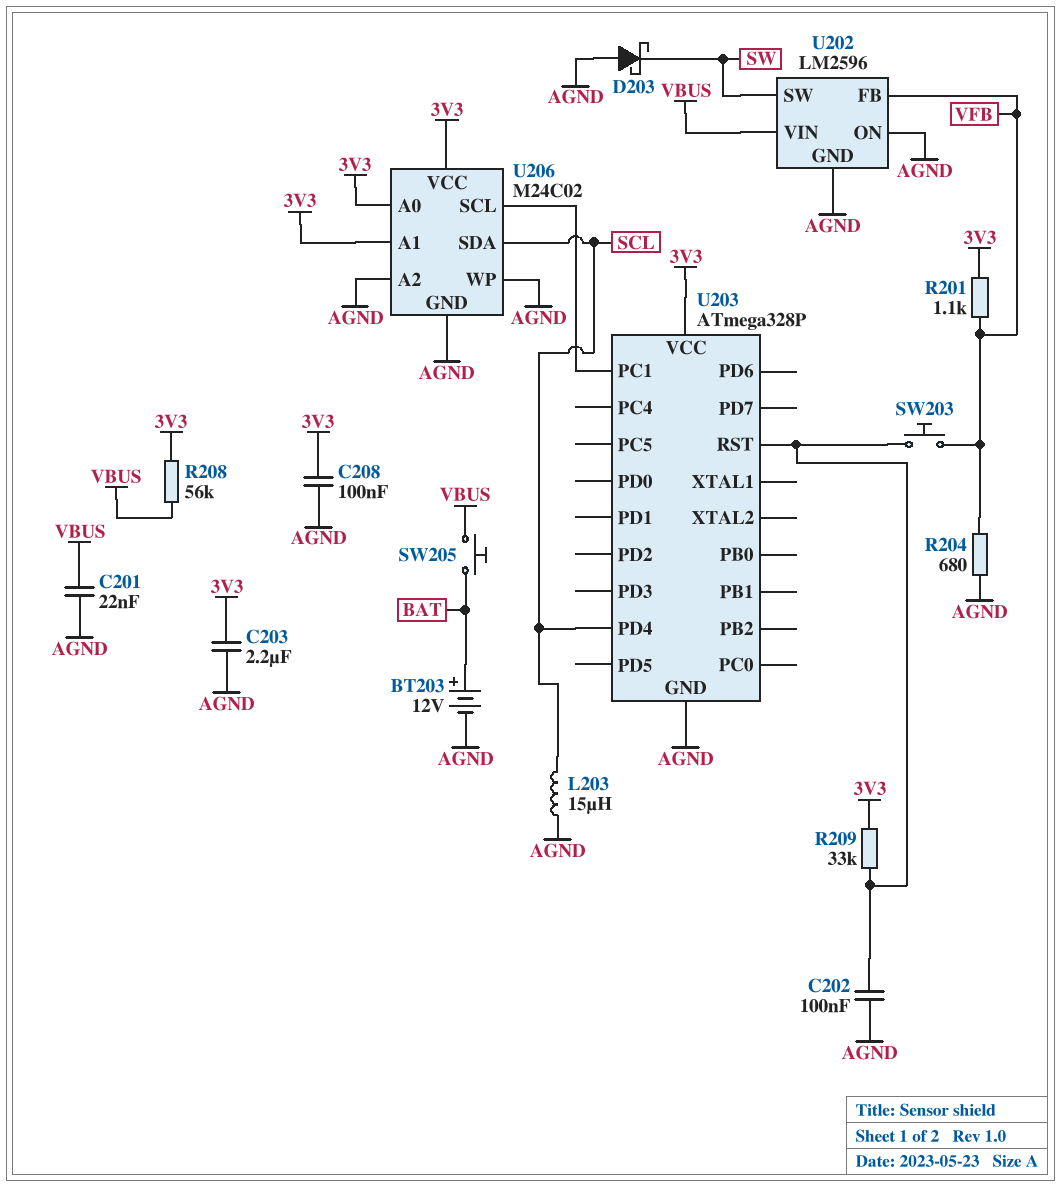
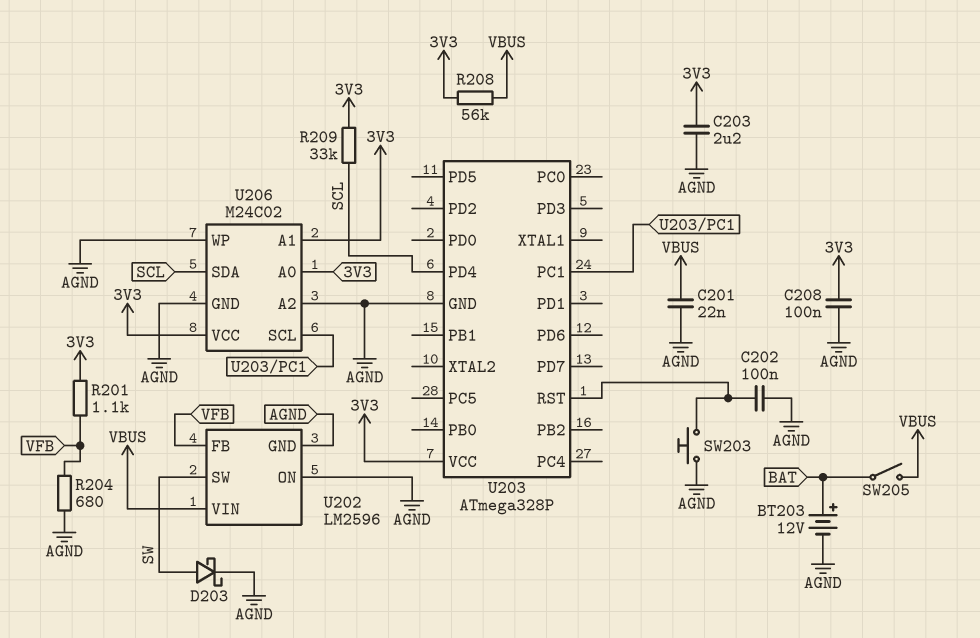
D203: schottky (A AGND, K SW) -> schottky (A SW, K AGND)
L203: 15uH (AGND, SCL) -> none
R209: 33k (3V3, U203/RST) -> 33k (3V3, SCL)
SW203: button (U203/RST, VFB) -> button (AGND, U203/RST)
SW205: button (BAT, VBUS) -> switch (BAT, VBUS)

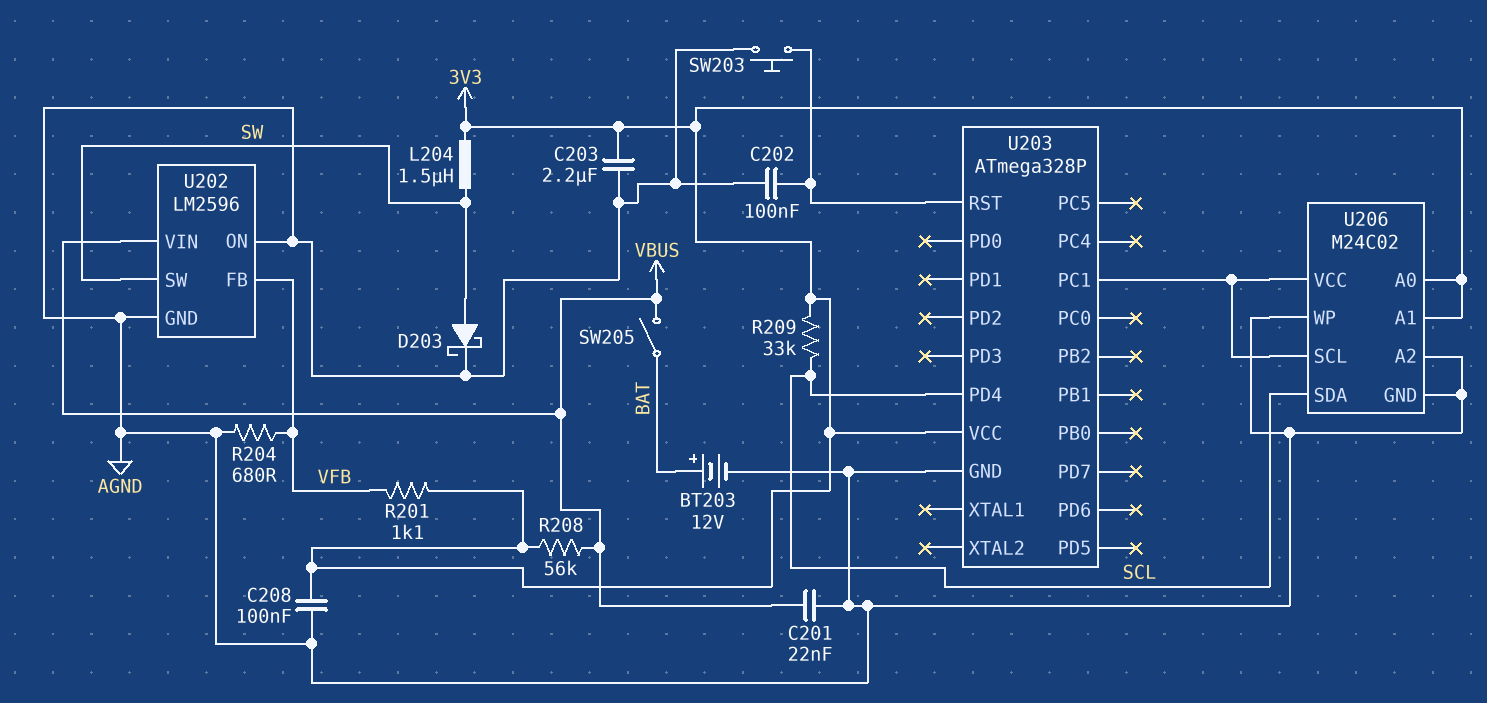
L204: none -> 1.5uH (3V3, SW)
U206 pin VCC: 3V3 -> U203/PC1

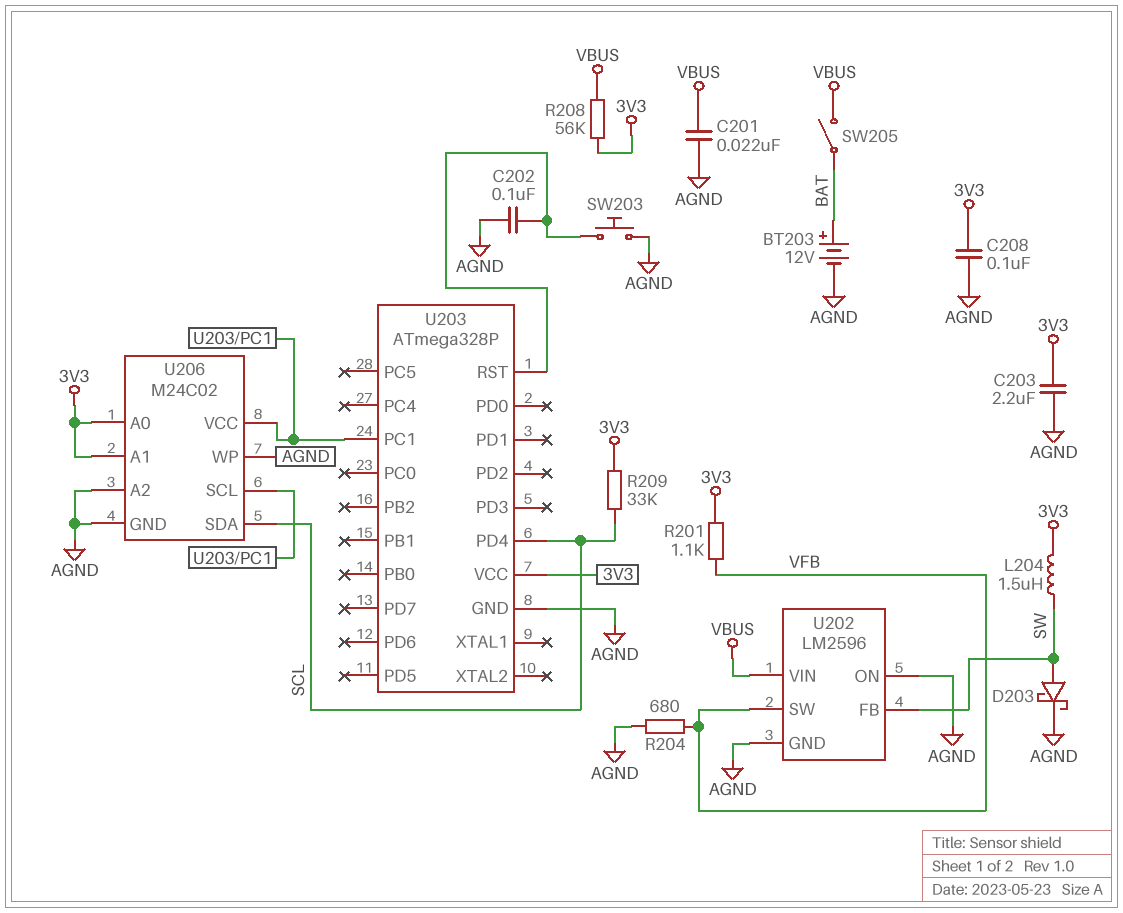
U202 pin FB: VFB -> SW
U202 pin SW: SW -> VFB

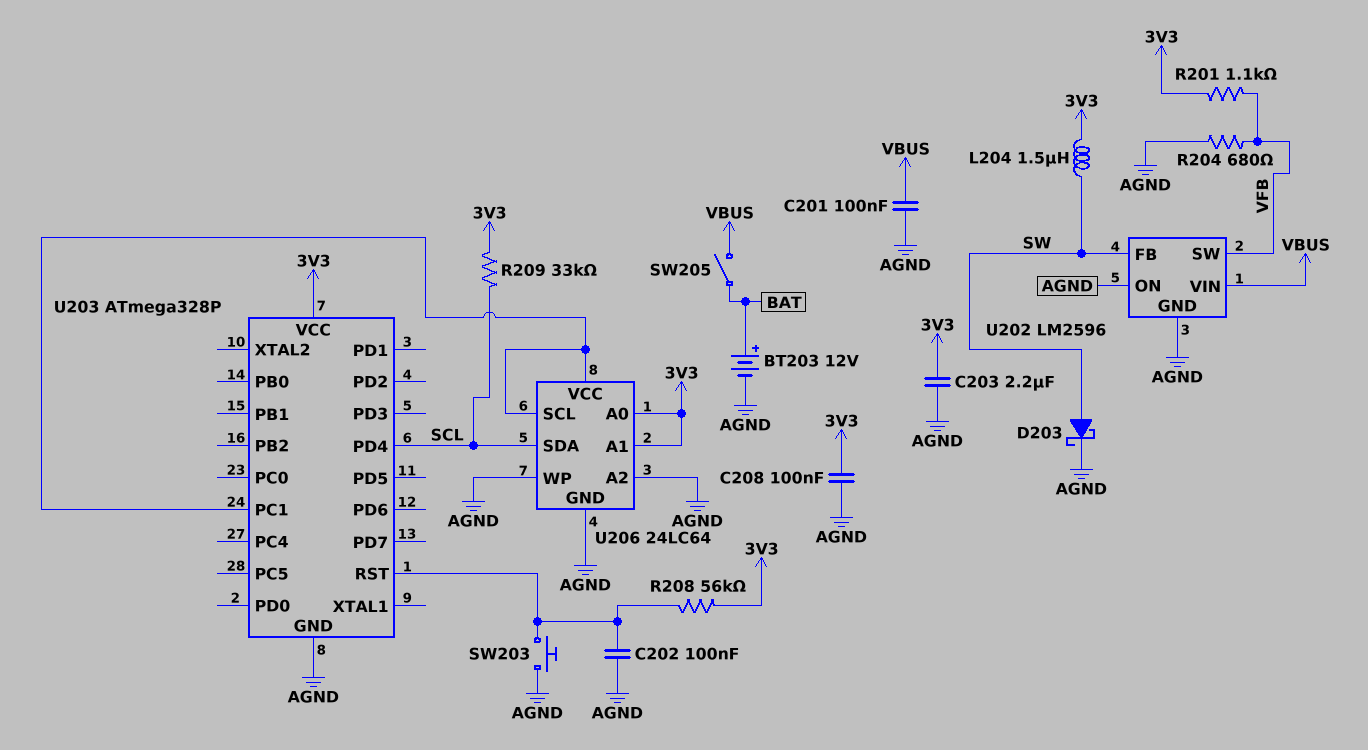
C201: 22nF (AGND, VBUS) -> 100nF (AGND, VBUS)
R208: 56k (3V3, VBUS) -> 56k (3V3, U203/RST)
U206: M24C02 -> 24LC64

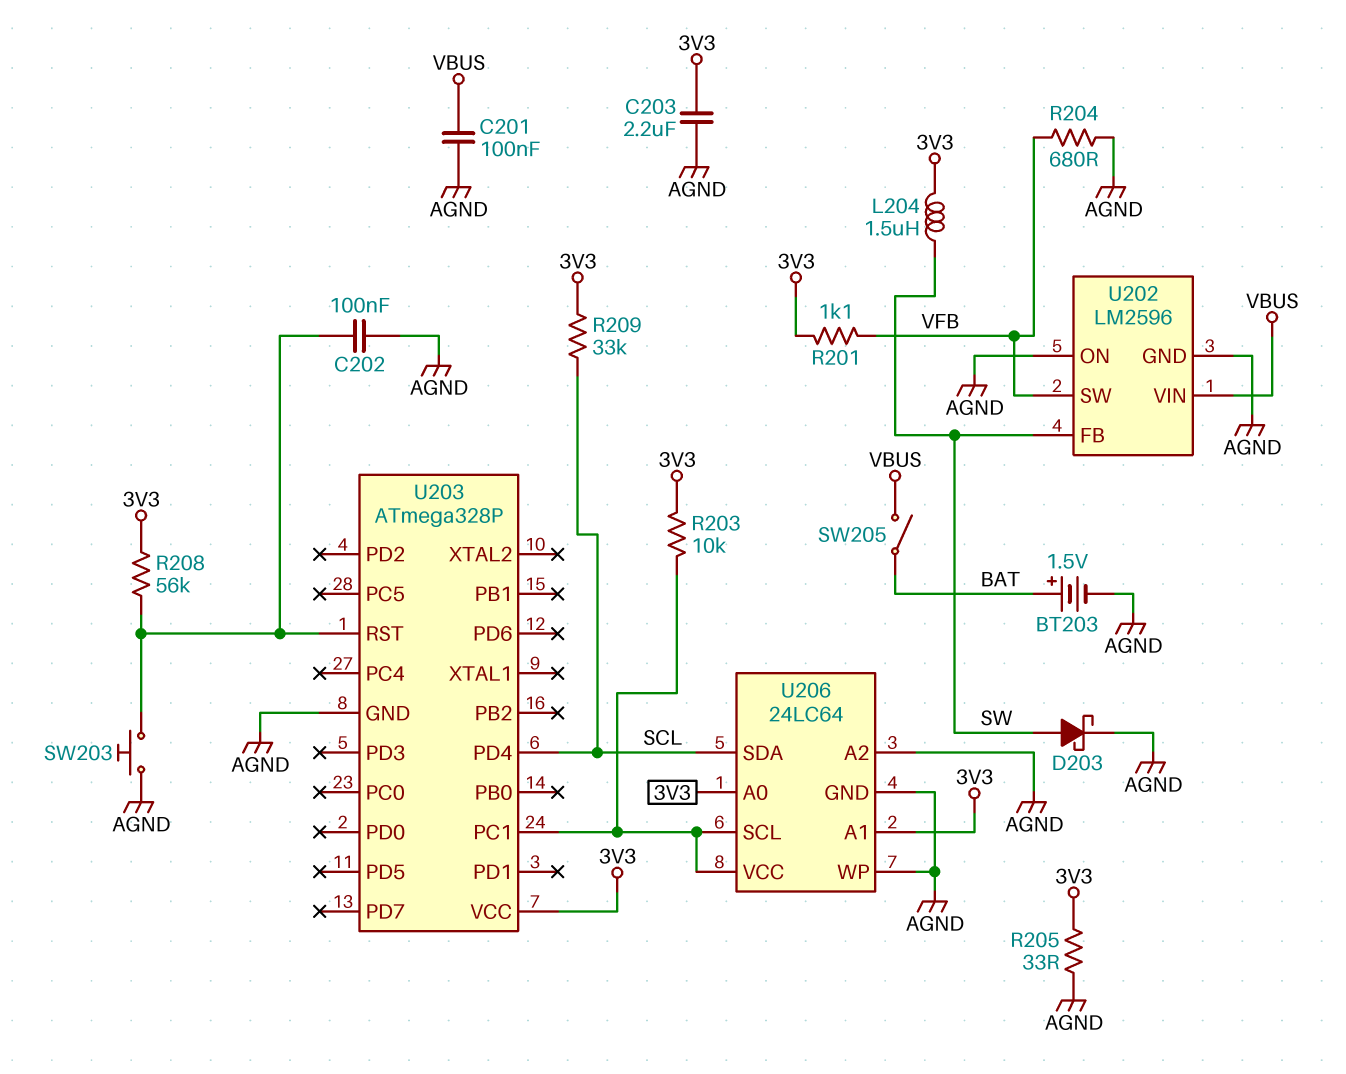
BT203: 12V (plus BAT, minus AGND) -> 1.5V (plus BAT, minus AGND)
C208: 100nF (3V3, AGND) -> none
R203: none -> 10k (3V3, U203/PC1)
R205: none -> 33 (3V3, AGND)

